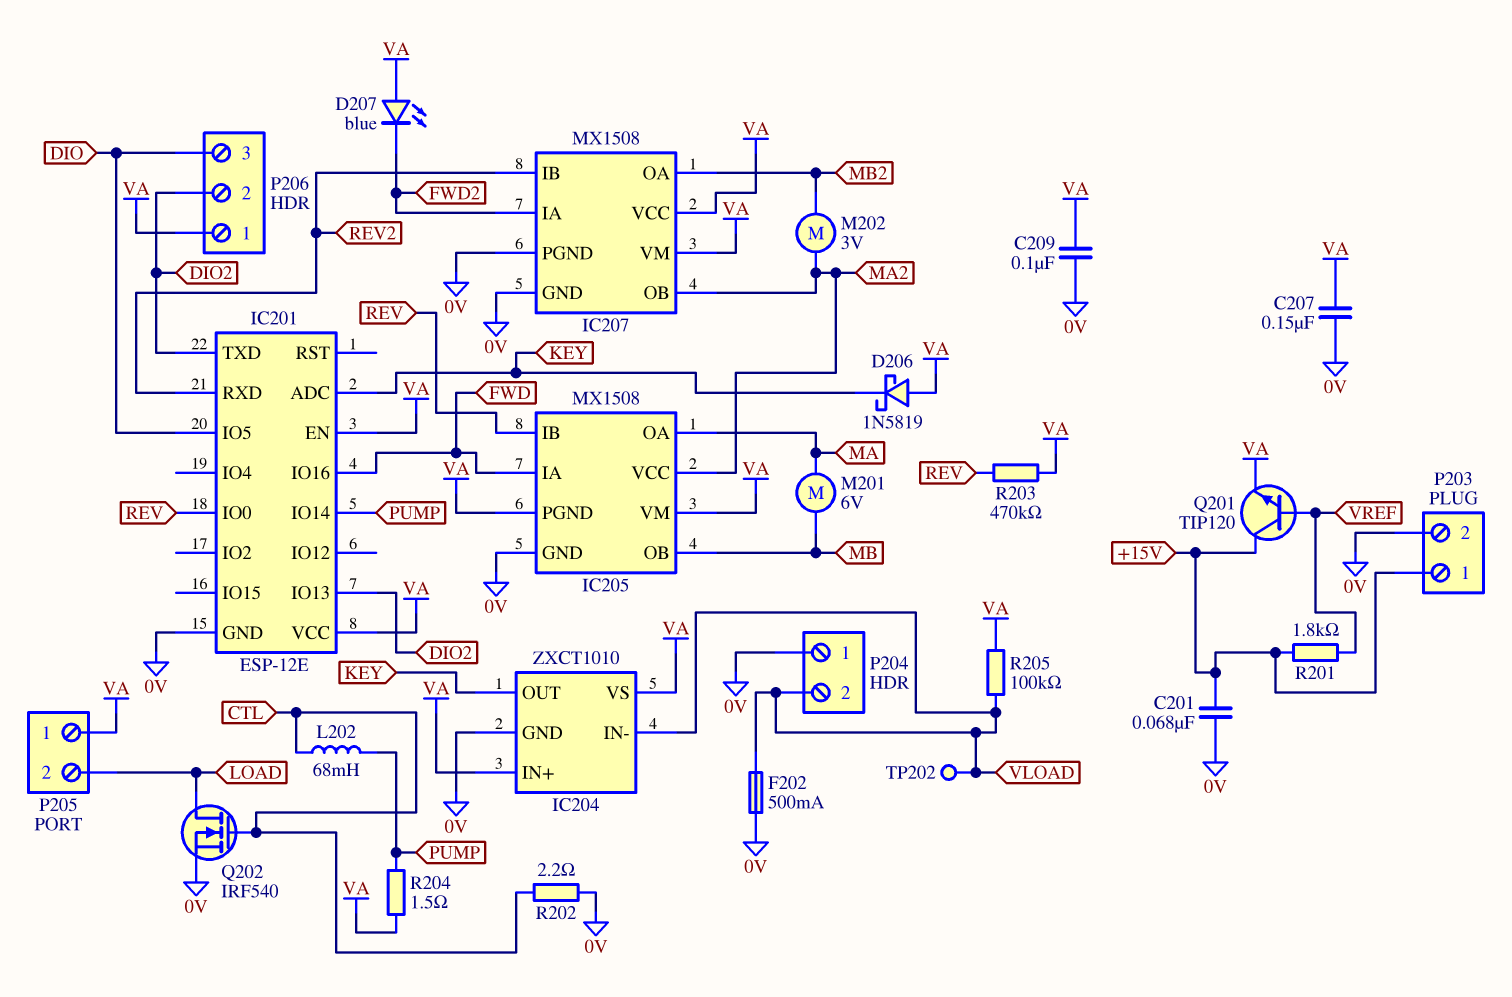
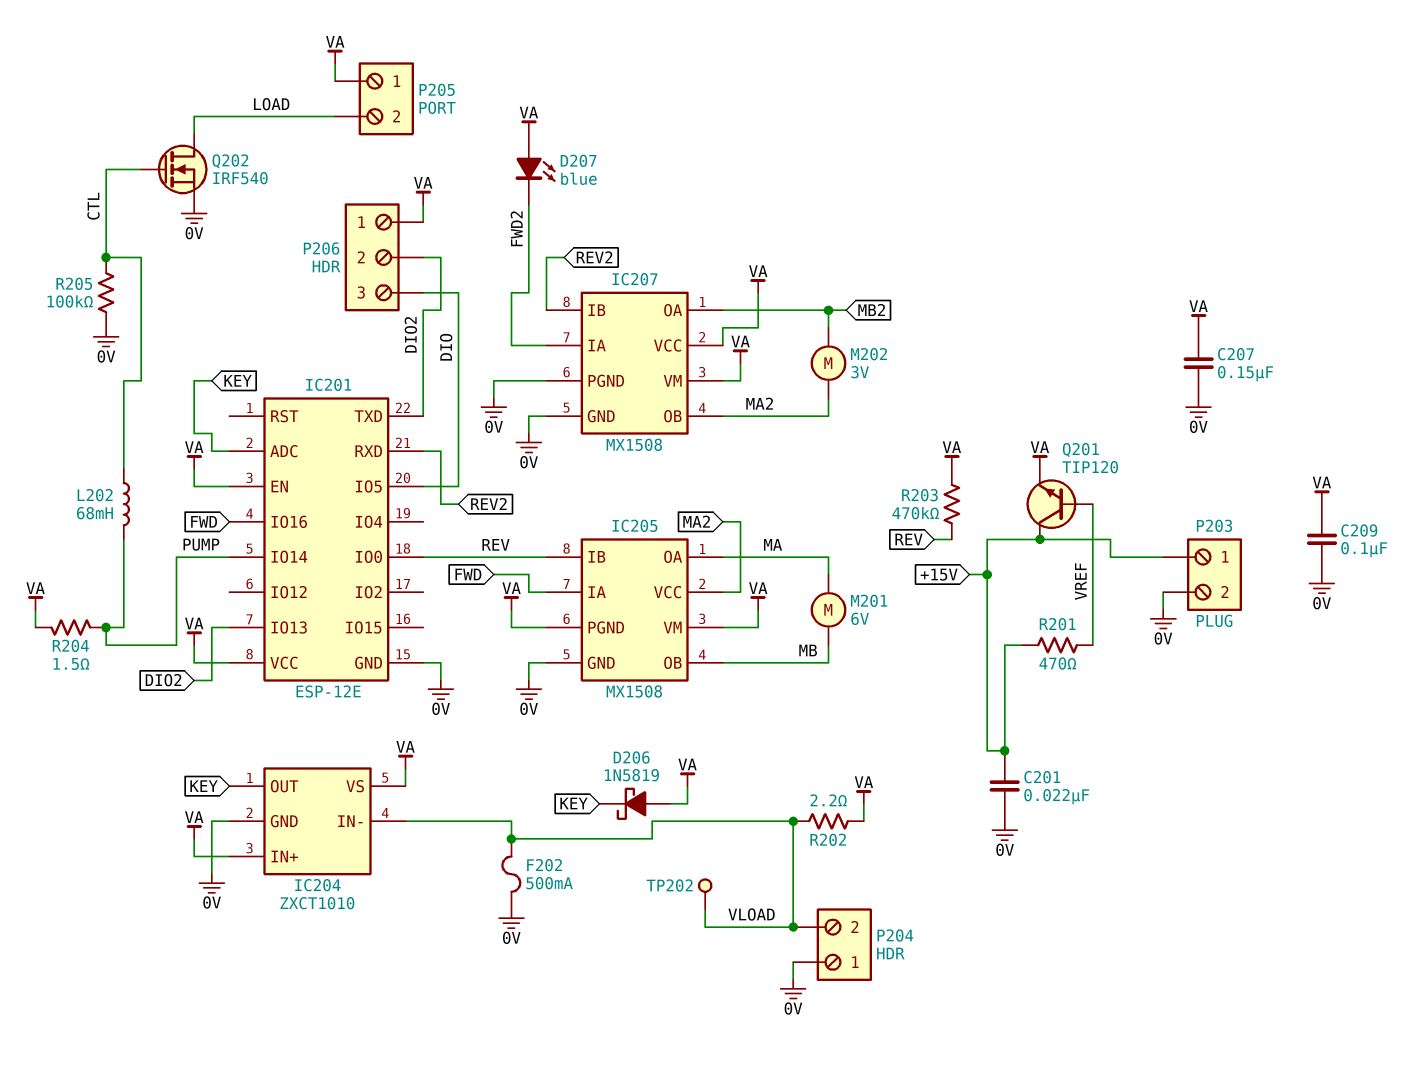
C201: 68nF (+15V, 0V) -> 22nF (+15V, 0V)
R201: 1.8k (+15V, VREF) -> 470 (+15V, VREF)
R202: 2.2 (0V, CTL) -> 2.2 (VA, VLOAD)
R205: 100k (VA, VLOAD) -> 100k (0V, CTL)

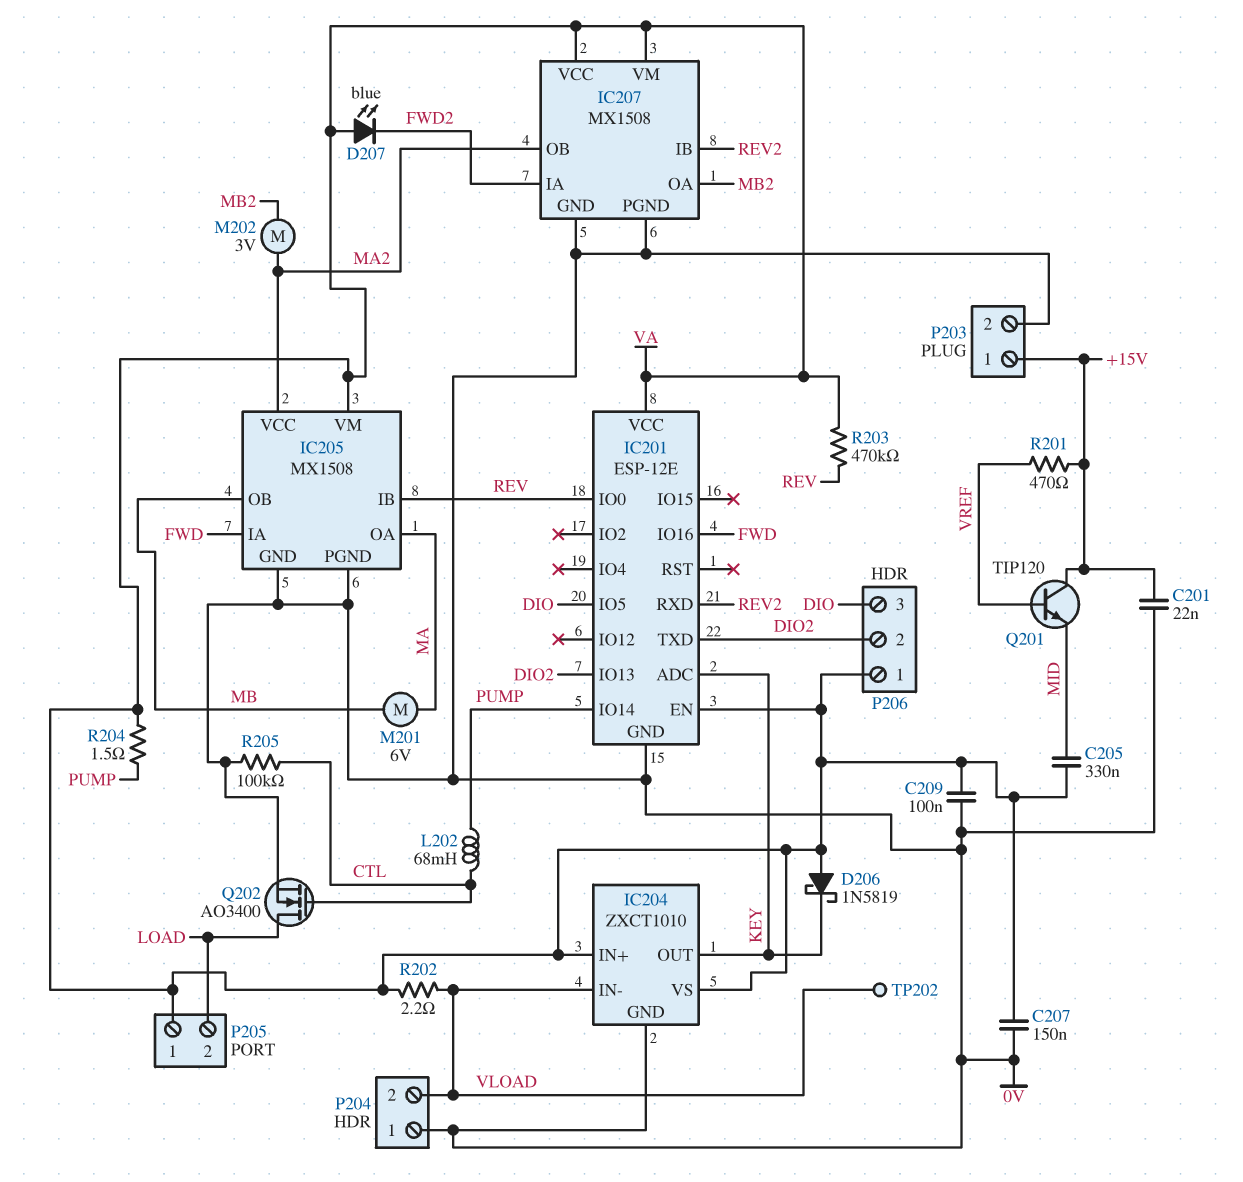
C205: none -> 330nF (MID, VA)
F202: 500mA (0V, VLOAD) -> none
IC205 pin PGND: VA -> 0V
Q201: NPN TIP120 (B VREF, C +15V, E VA) -> NPN TIP120 (B VREF, C +15V, E MID)
Q202: NMOS IRF540 (G CTL, D LOAD, S 0V) -> NMOS AO3400 (G CTL, D LOAD, S 0V)

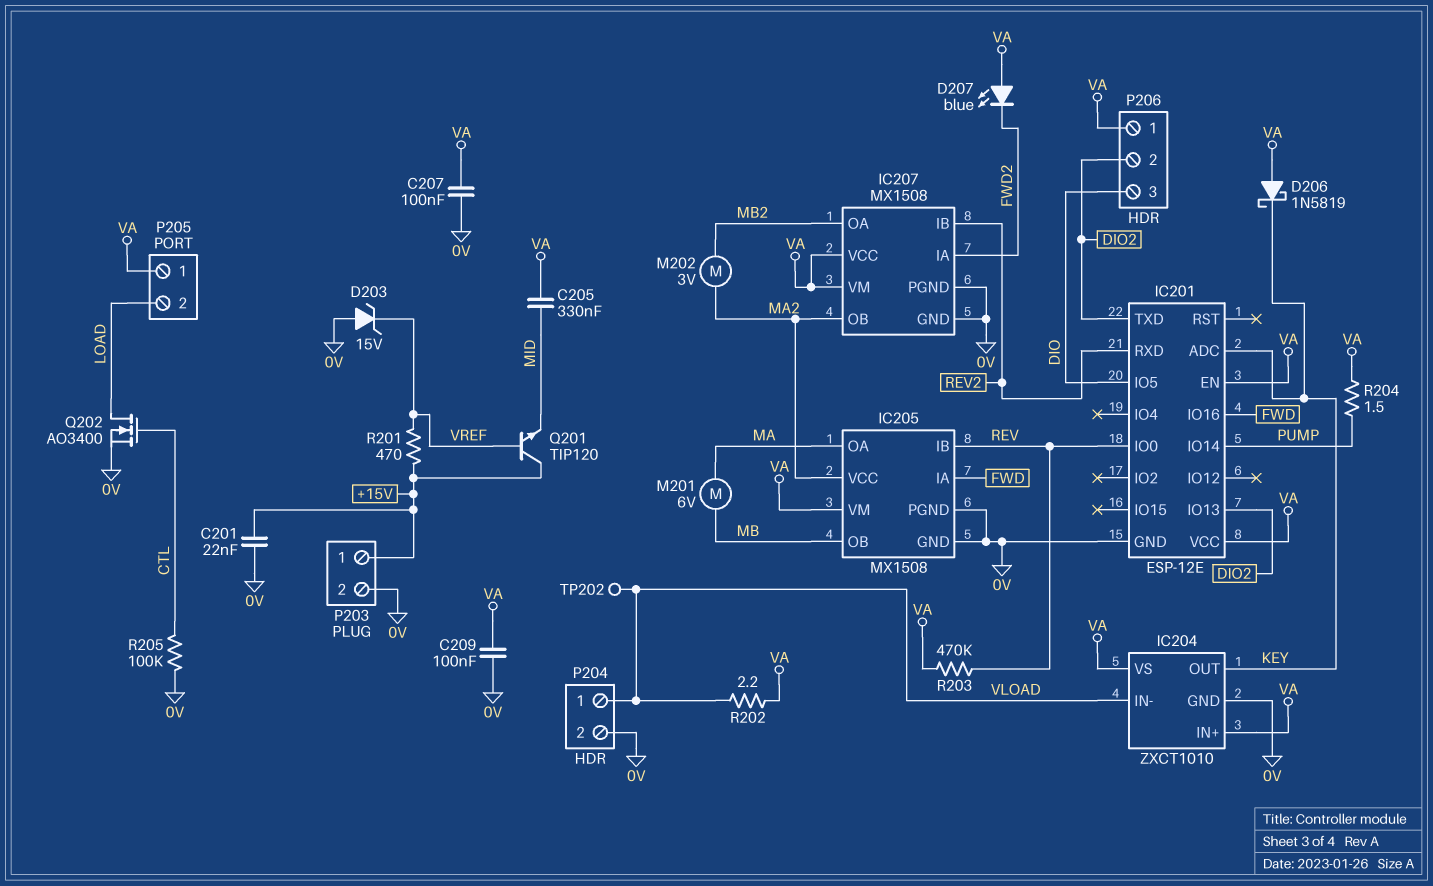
C207: 150nF (0V, VA) -> 100nF (0V, VA)
D203: none -> zener 15V (A 0V, K VREF)
L202: 68mH (CTL, PUMP) -> none
P204 pin 1: 0V -> VLOAD
P204 pin 2: VLOAD -> 0V

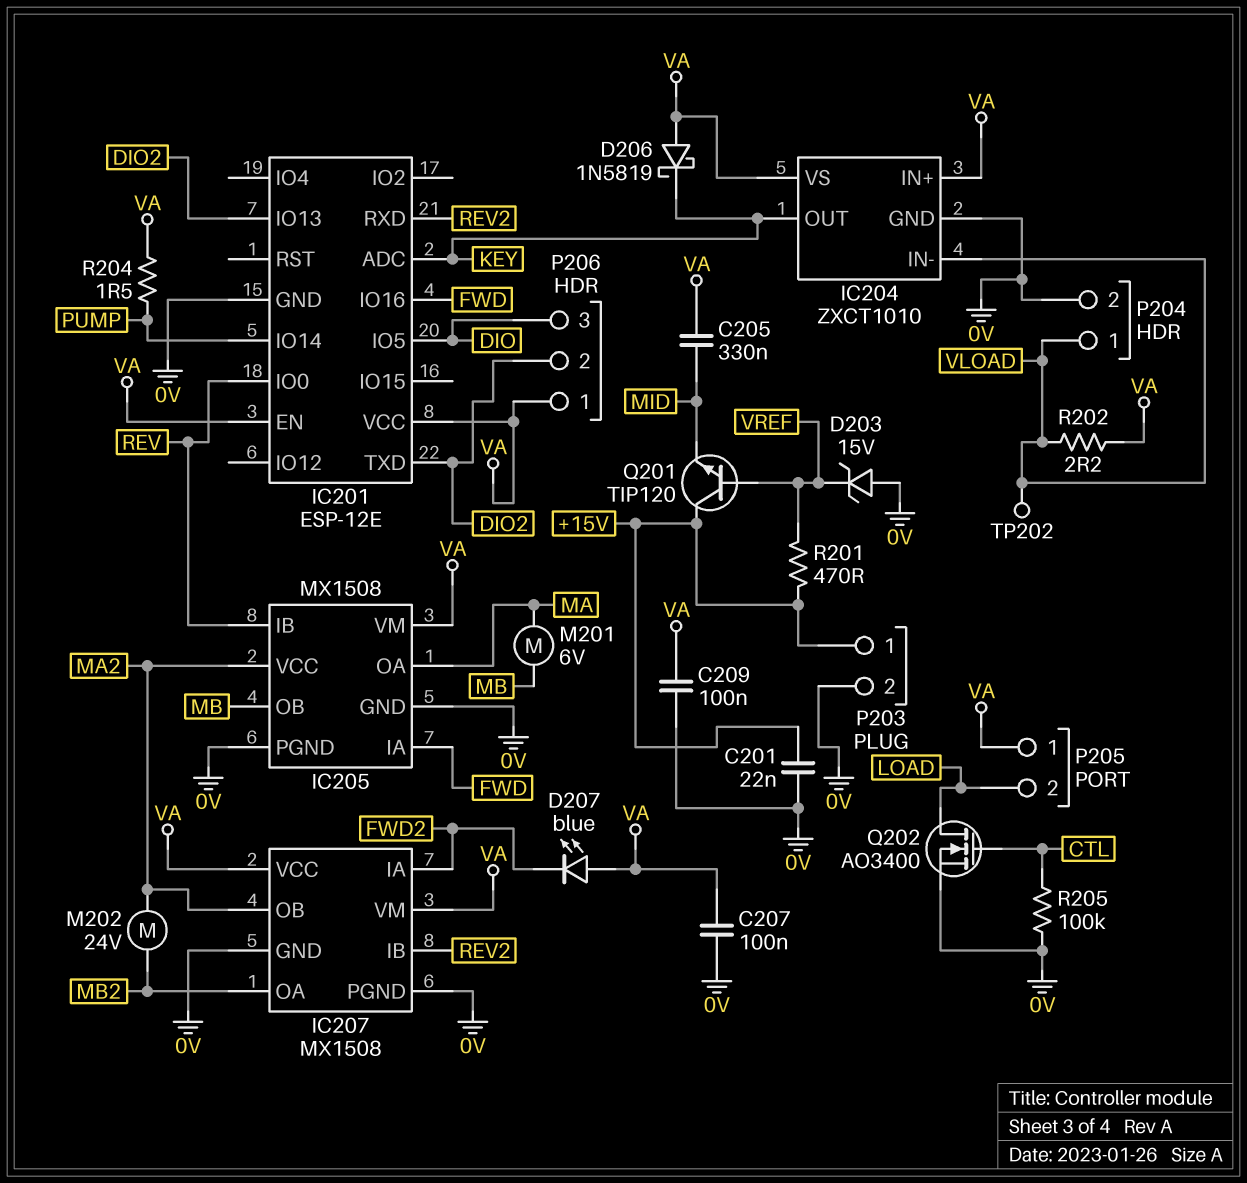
M202: motor 3V (MA2, MB2) -> motor 24V (MA2, MB2)
R203: 470k (REV, VA) -> none

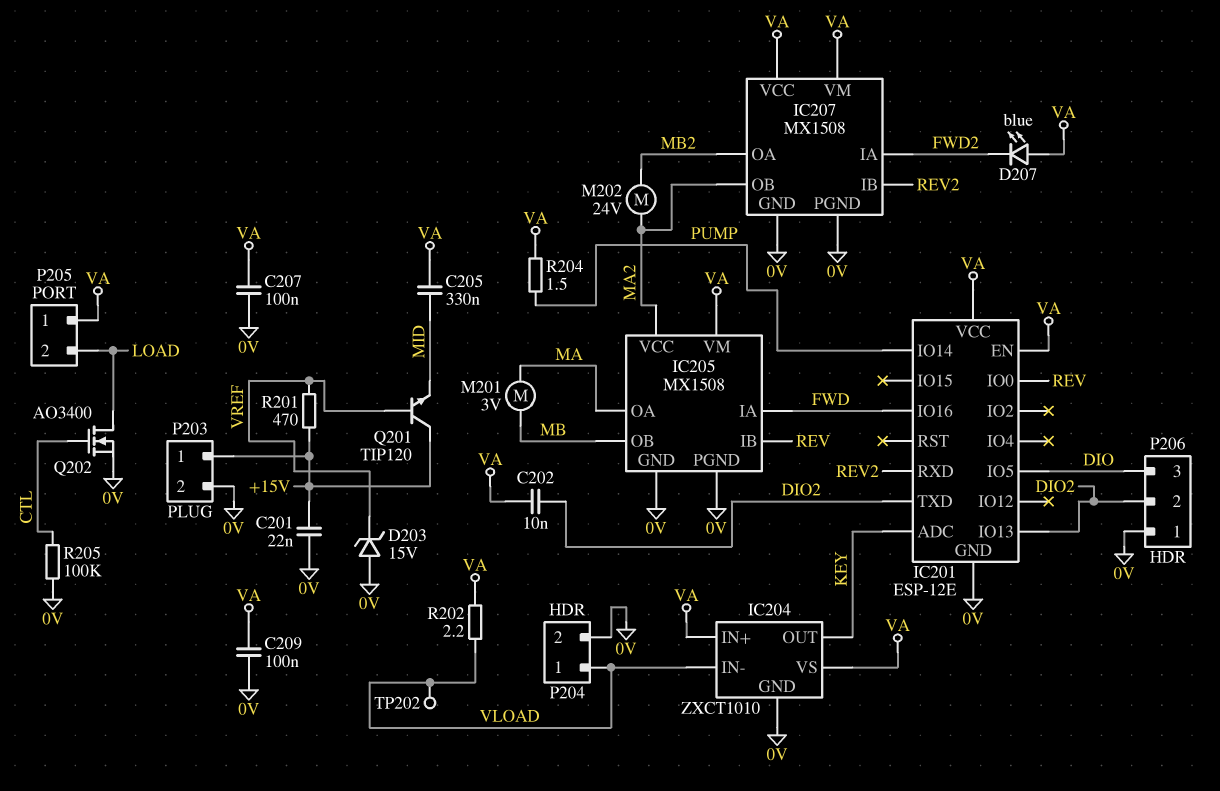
C202: none -> 10nF (DIO2, VA)
D206: schottky 1N5819 (A VA, K KEY) -> none
M201: motor 6V (MA, MB) -> motor 3V (MA, MB)
P206 pin 1: VA -> 0V

